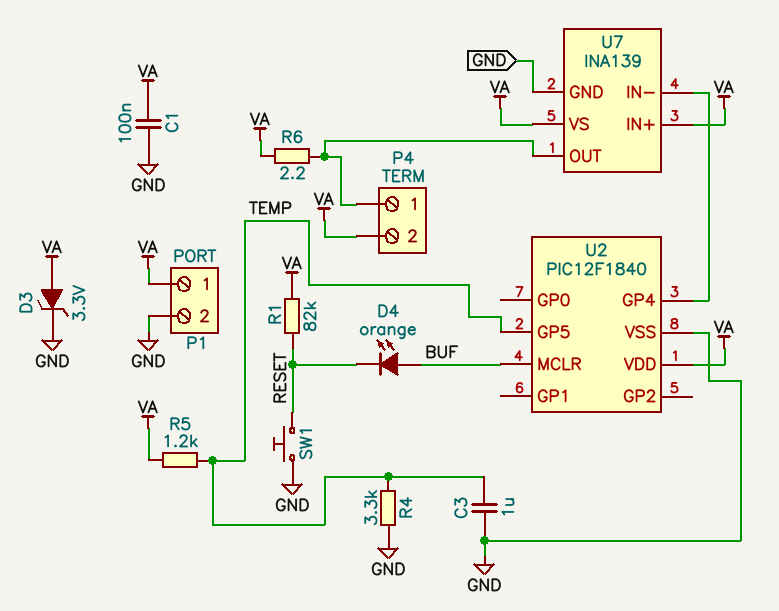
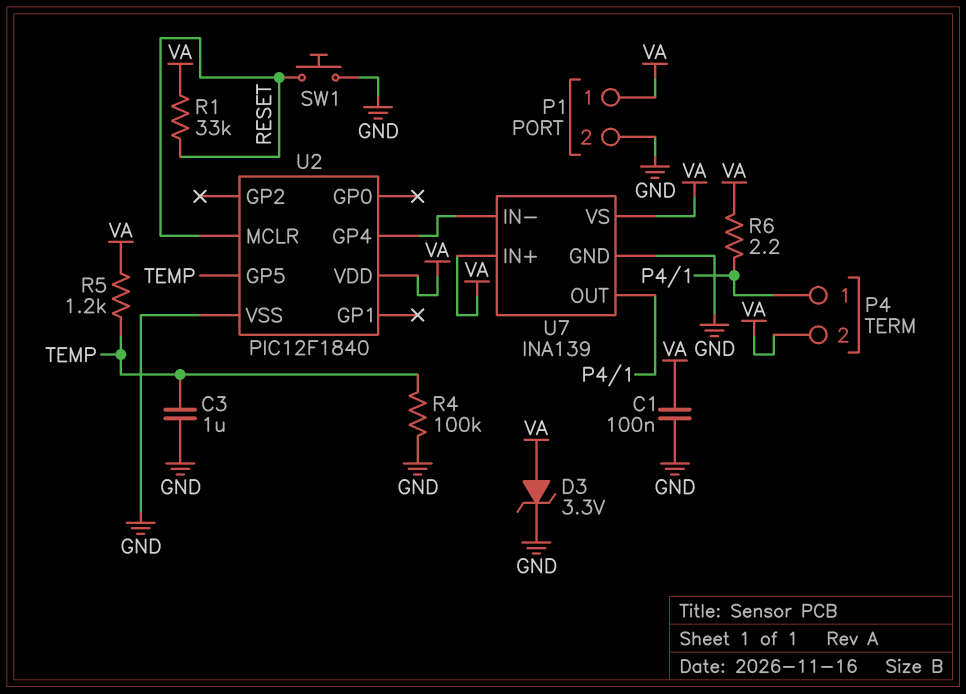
D4: LED orange (A BUF, K RESET) -> none
R1: 82k (RESET, VA) -> 33k (RESET, VA)
R4: 3.3k (GND, TEMP) -> 100k (GND, TEMP)
U2 pin MCLR: BUF -> RESET

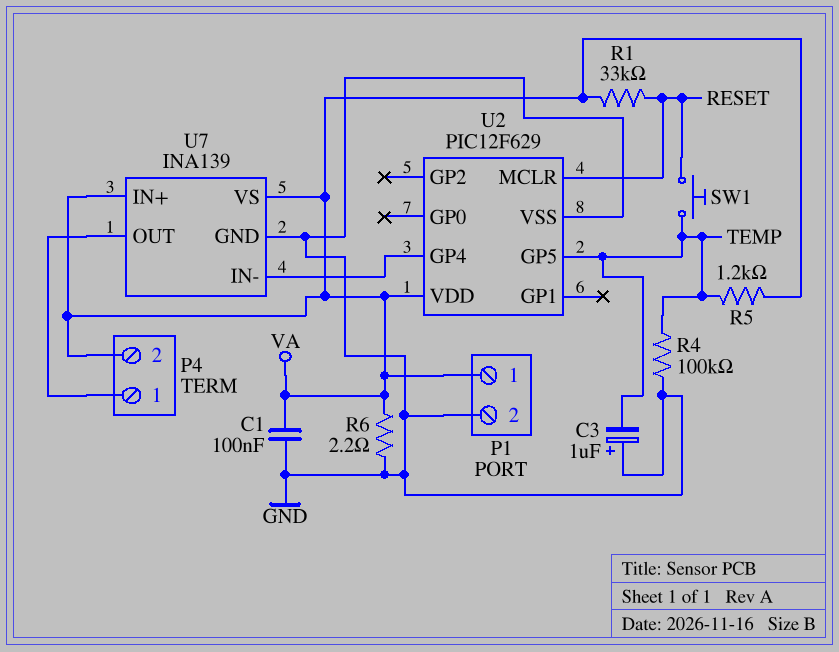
C3: 1uF (GND, TEMP) -> 1uF (plus GND, minus TEMP)
D3: zener 3.3V (A VA, K GND) -> none
R6: 2.2 (P4/1, VA) -> 2.2 (GND, VA)
SW1: button (GND, RESET) -> button (RESET, TEMP)
U2: PIC12F1840 -> PIC12F629

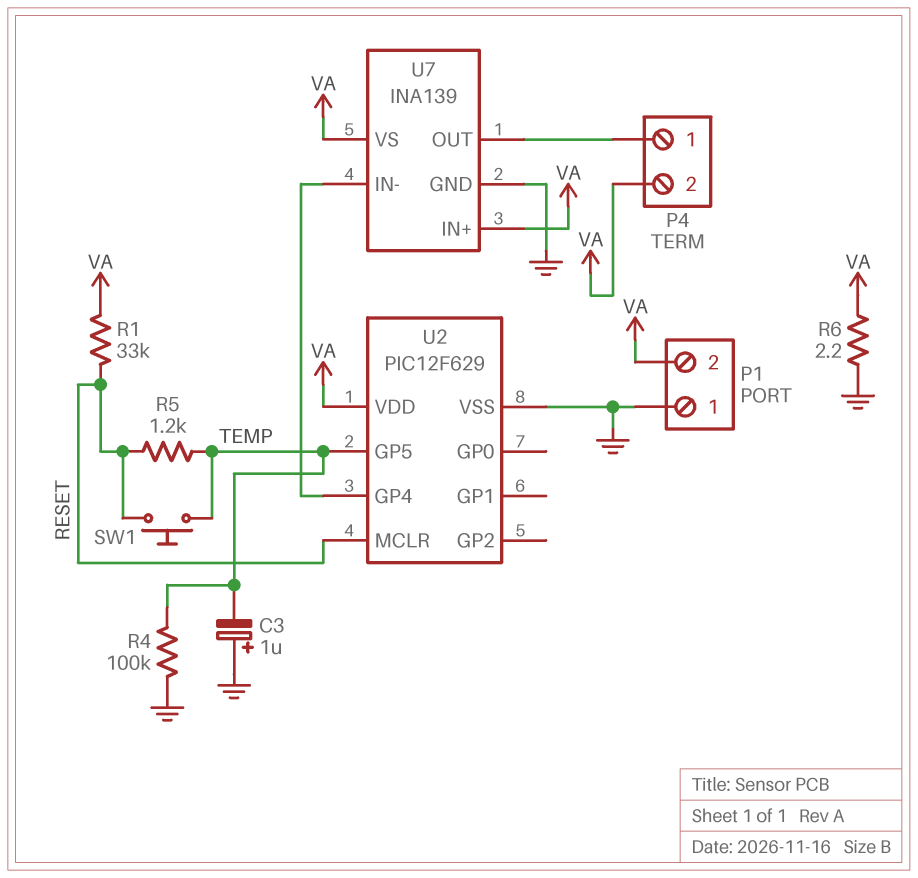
C1: 100nF (GND, VA) -> none
P1 pin 1: VA -> GND
P1 pin 2: GND -> VA
R5: 1.2k (TEMP, VA) -> 1.2k (RESET, TEMP)

